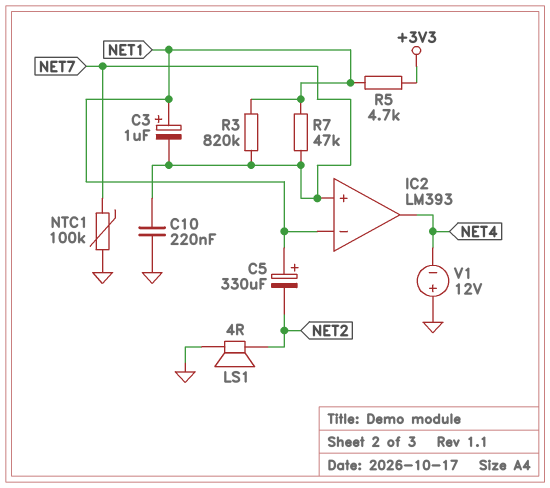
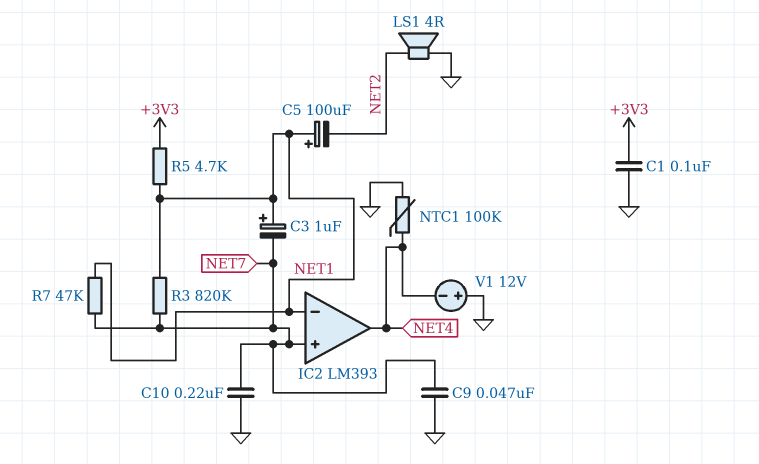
C1: none -> 100nF (+3V3, GND)
C5: 330uF (plus NET1, minus NET2) -> 100uF (plus NET1, minus NET2)
C9: none -> 47nF (GND, NET7)
NTC1: 100k (GND, NET7) -> 100k (GND, NET4)

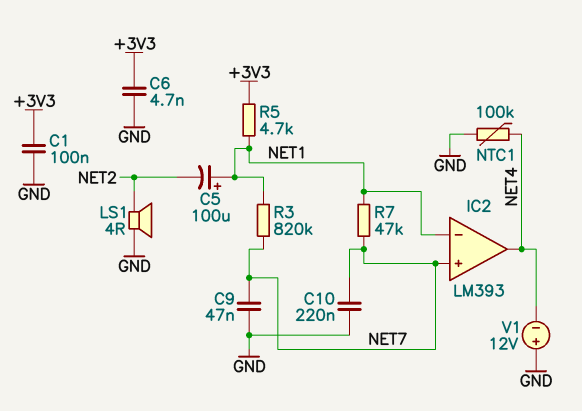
C3: 1uF (plus NET1, minus NET7) -> none
C6: none -> 4.7nF (+3V3, GND)

